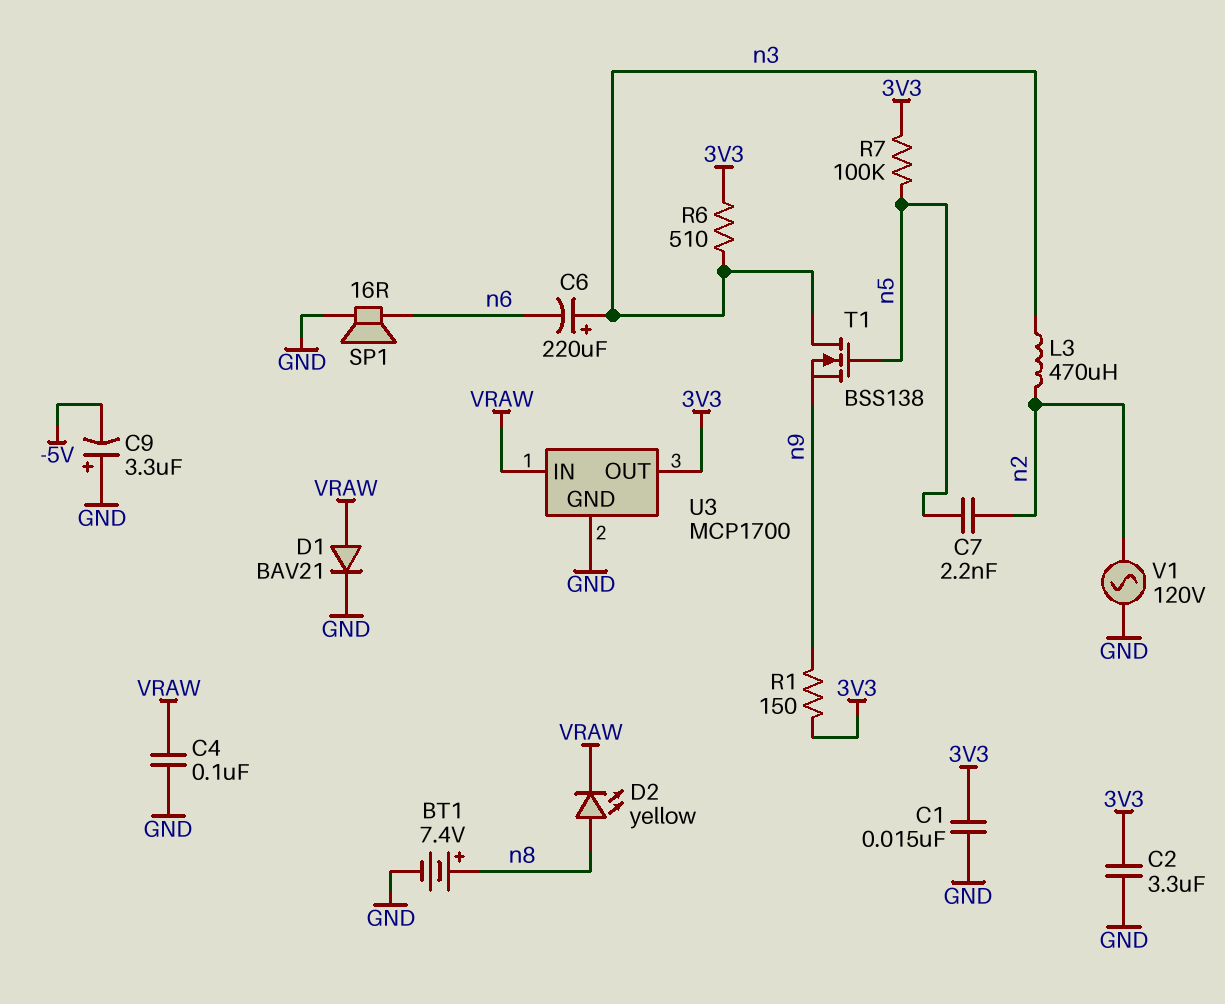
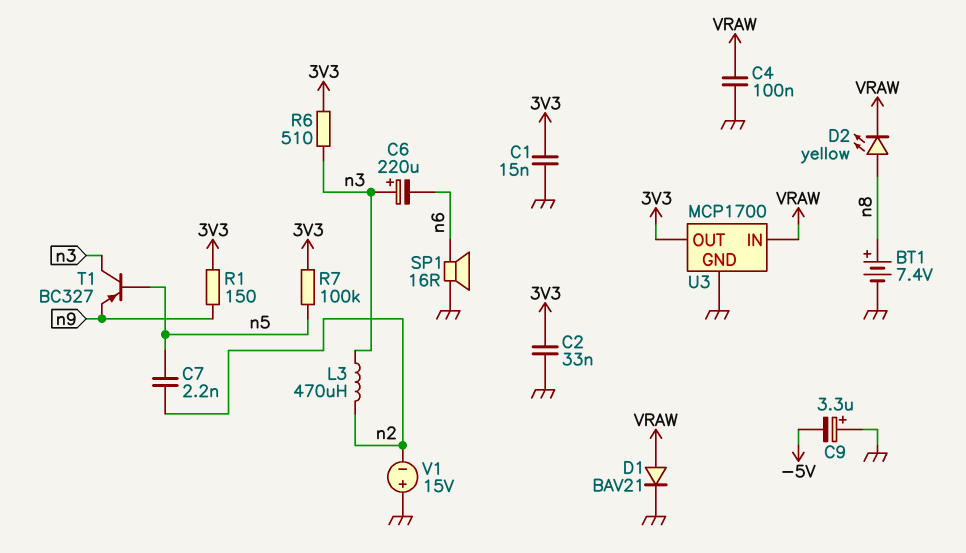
C2: 3.3uF (3V3, GND) -> 33nF (3V3, GND)
T1: NMOS BSS138 (G n5, D n3, S n9) -> PNP BC327 (B n5, C n3, E n9)
V1: AC 120V (GND, n2) -> 15V (plus GND, minus n2)

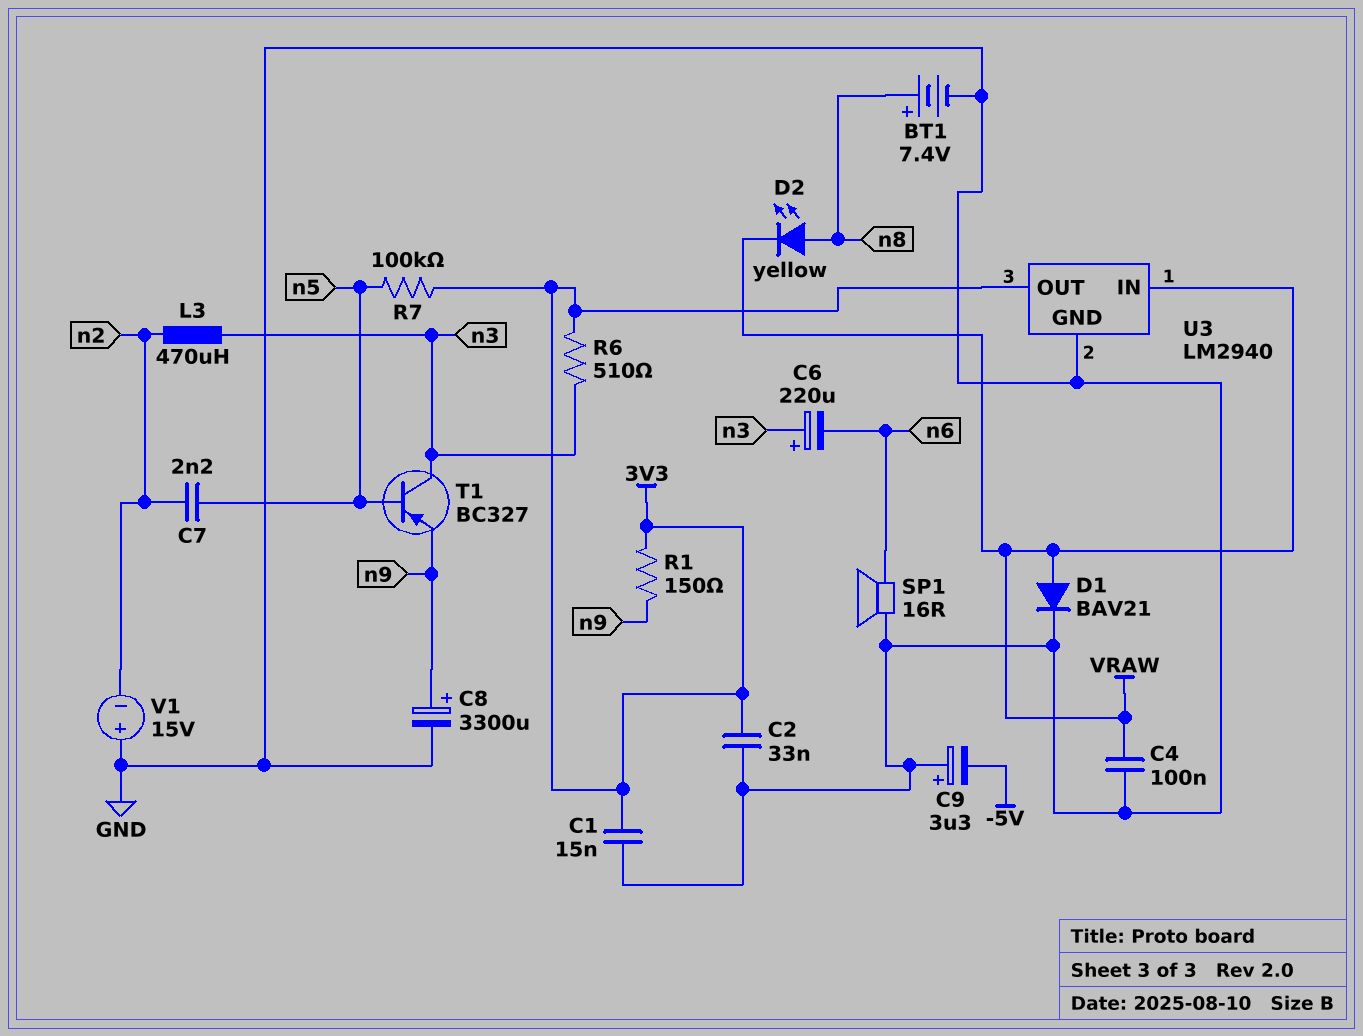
C8: none -> 3300uF (plus n9, minus GND)
U3: MCP1700 -> LM2940

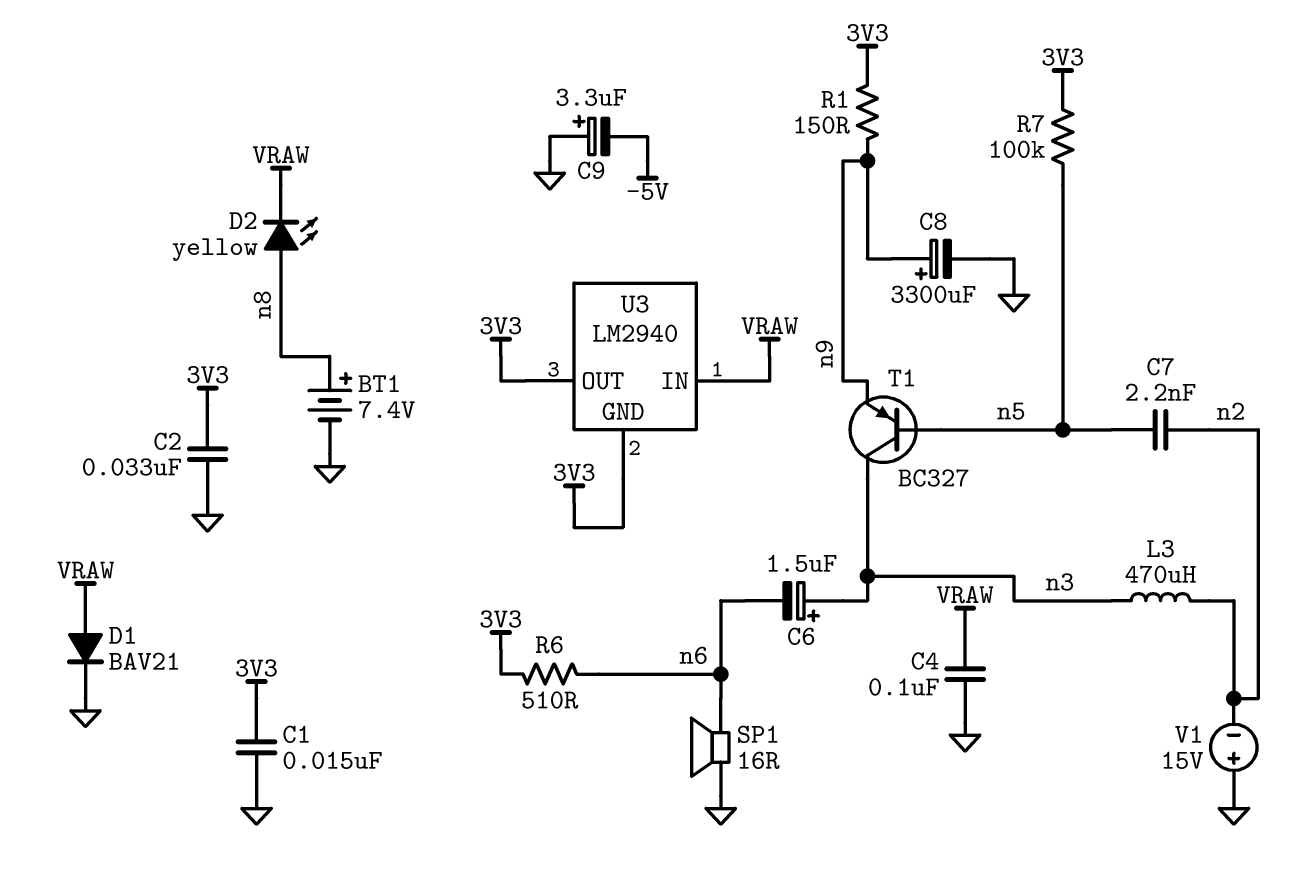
C6: 220uF (plus n3, minus n6) -> 1.5uF (plus n3, minus n6)
R6: 510 (3V3, n3) -> 510 (3V3, n6)
U3 pin GND: GND -> 3V3

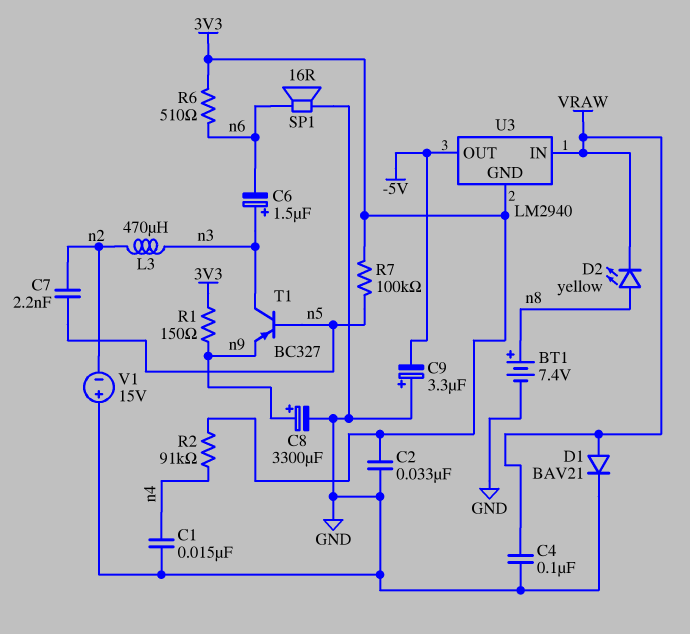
C1: 15nF (3V3, GND) -> 15nF (GND, n4)
R2: none -> 91k (3V3, n4)
U3 pin OUT: 3V3 -> -5V

